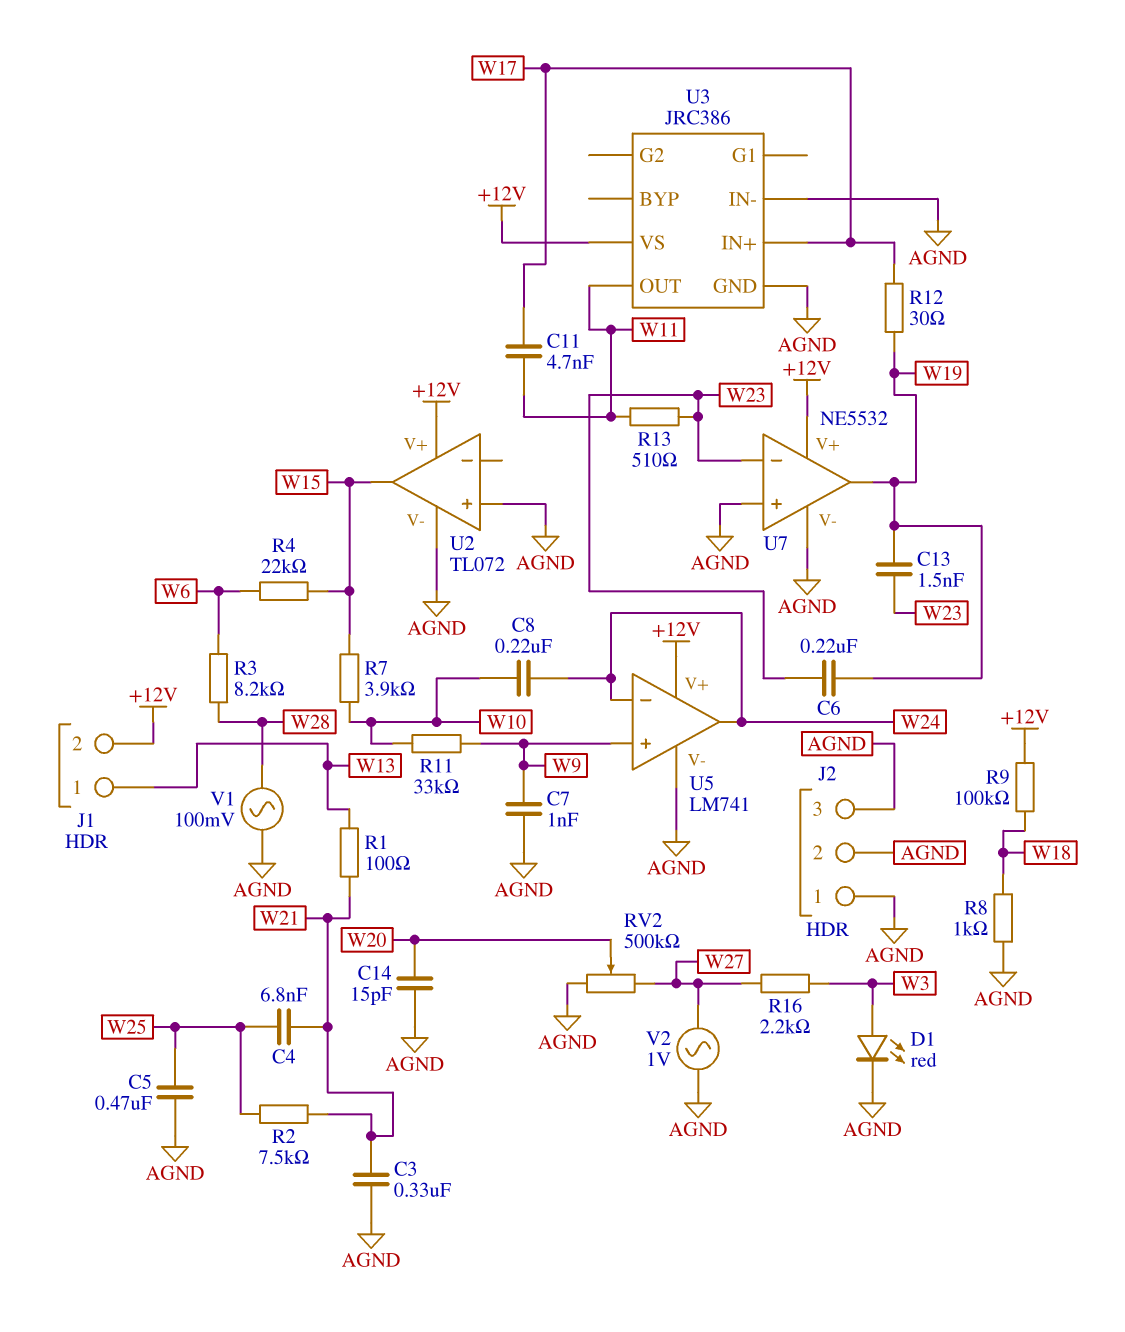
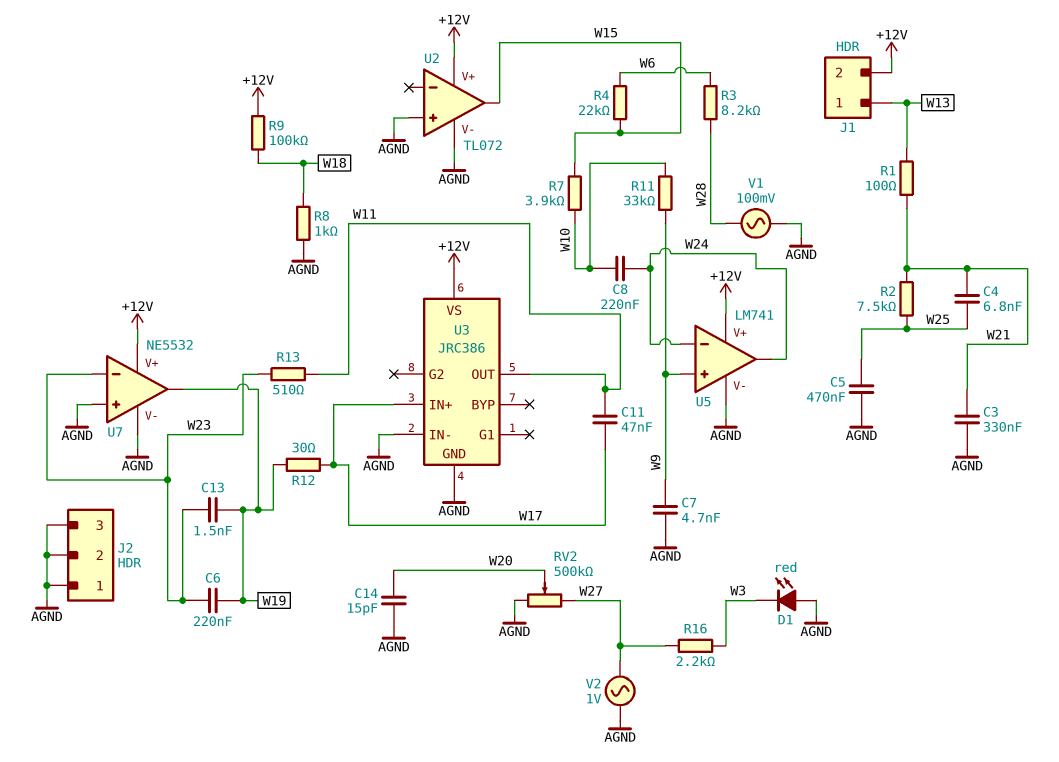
C7: 1nF (AGND, W9) -> 4.7nF (AGND, W9)
C11: 4.7nF (W11, W17) -> 47nF (W11, W17)
D1: LED red (A W3, K AGND) -> LED red (A AGND, K W3)

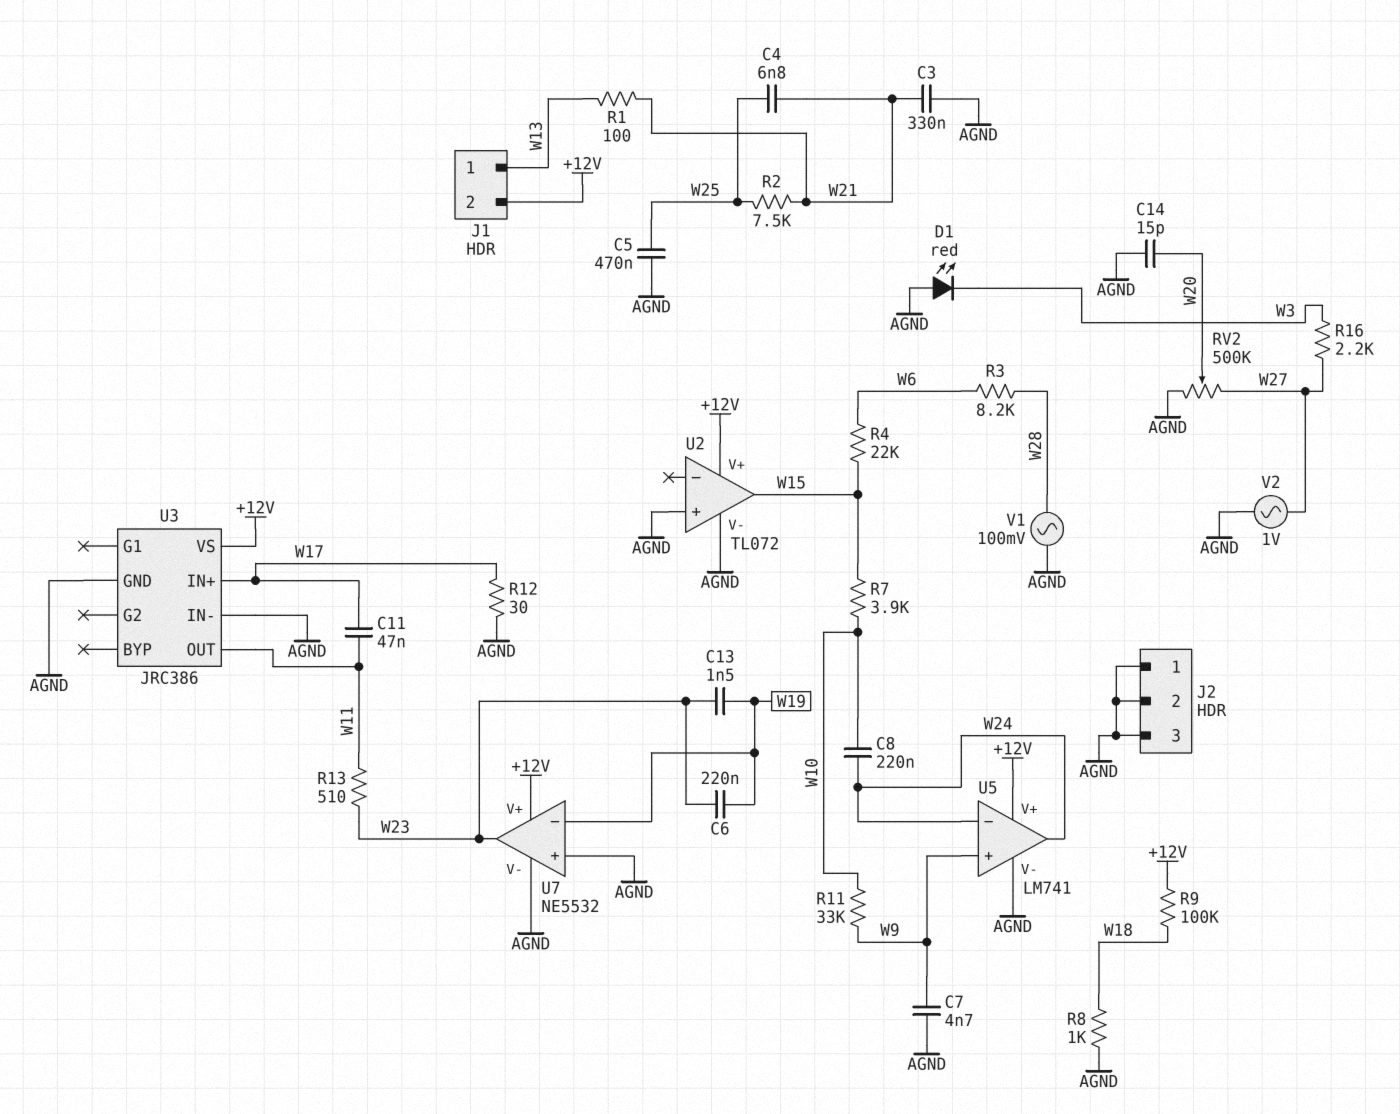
R12: 30 (W17, W19) -> 30 (AGND, W17)
U7 pin in-: W23 -> W19
U7 pin out: W19 -> W23

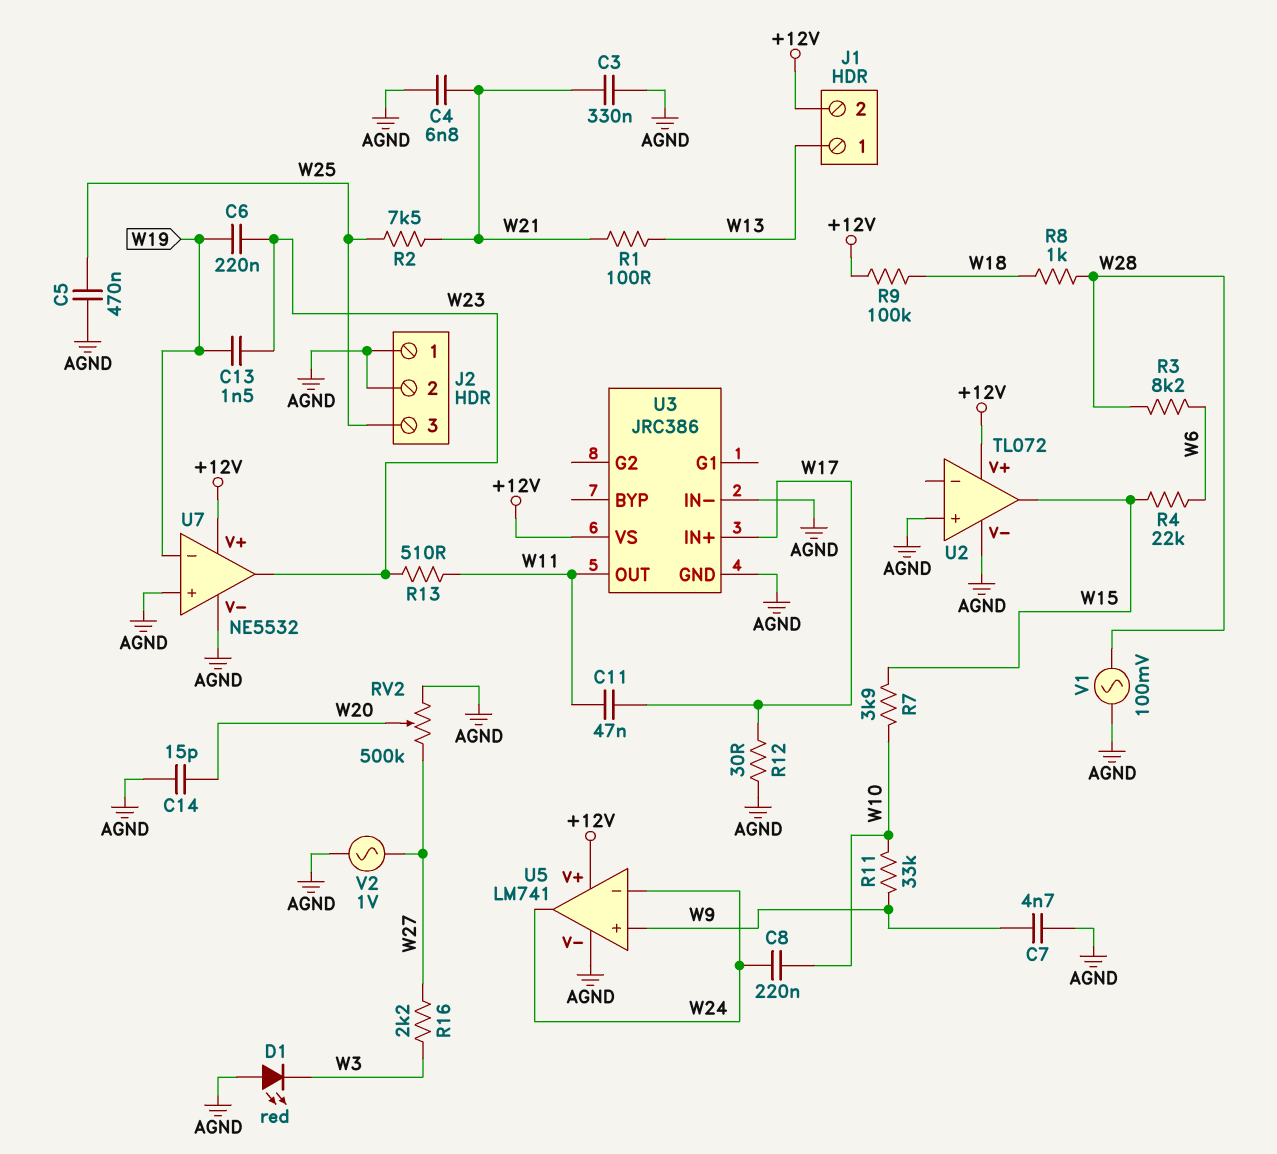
C4: 6.8nF (W21, W25) -> 6.8nF (AGND, W21)
J2 pin 3: AGND -> W25
R8: 1k (AGND, W18) -> 1k (W18, W28)

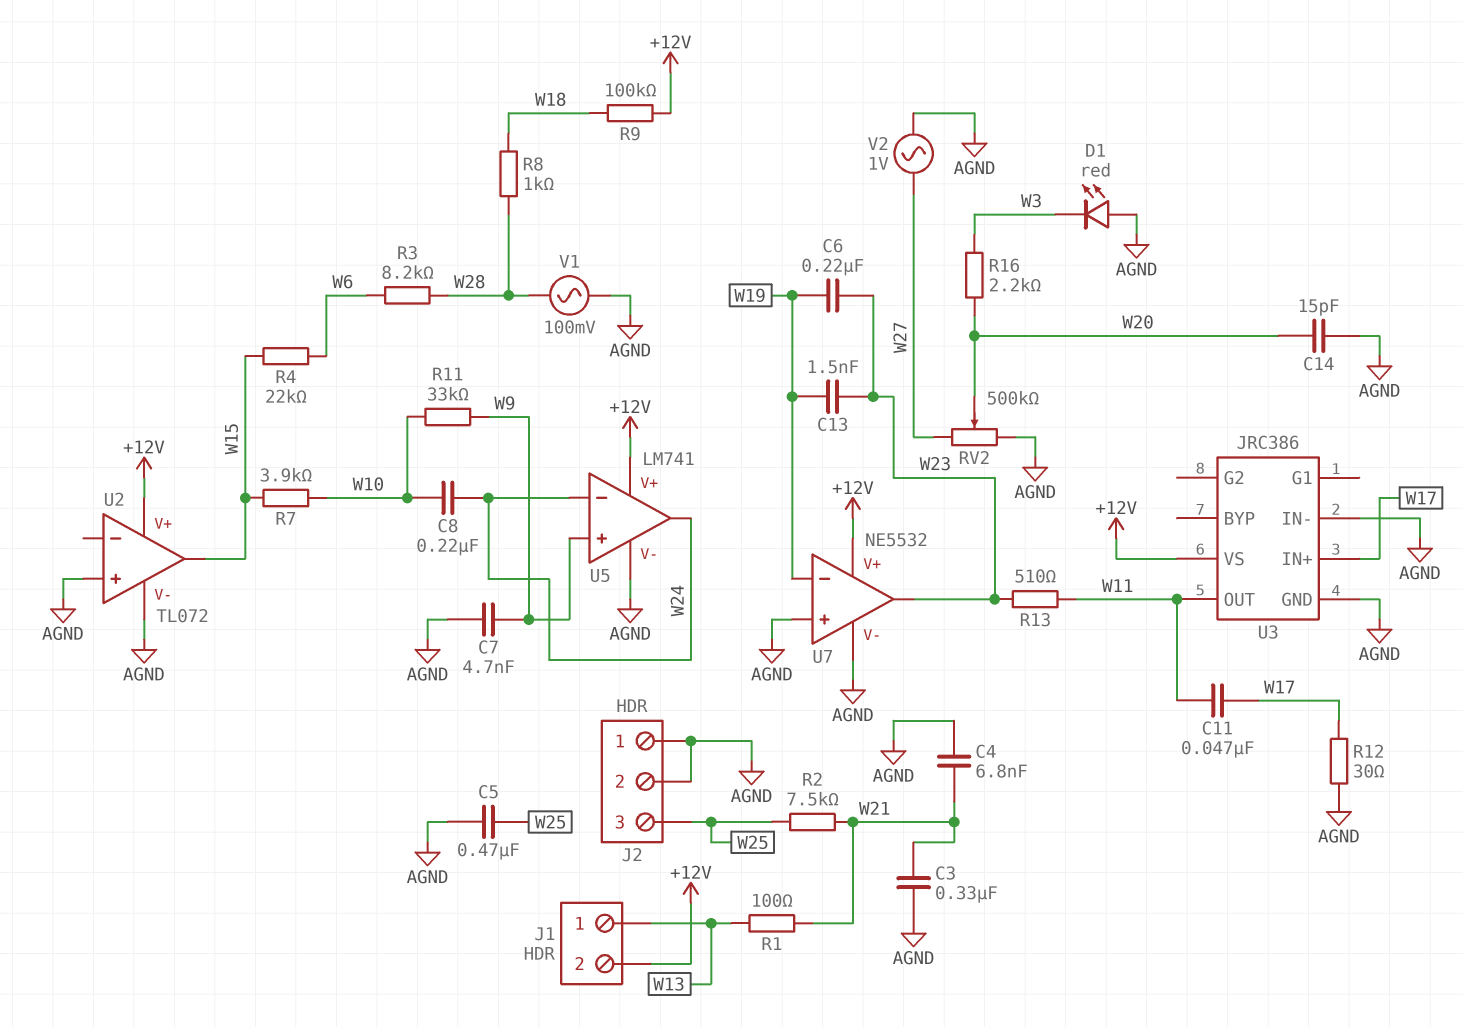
R16: 2.2k (W3, W27) -> 2.2k (W3, W20)

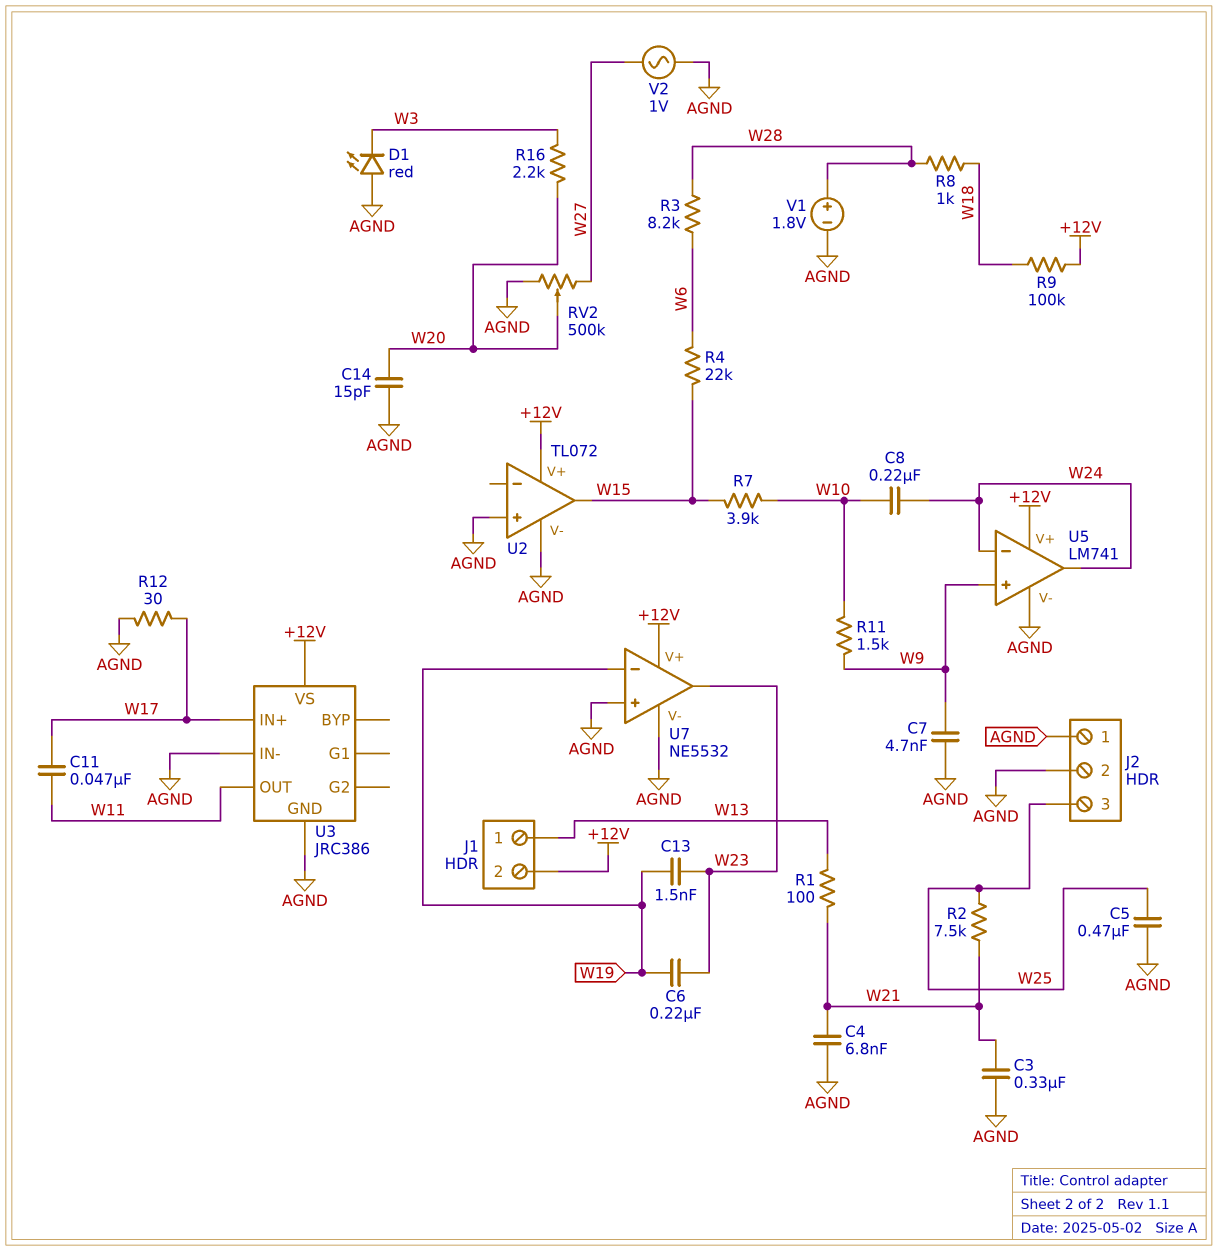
R11: 33k (W9, W10) -> 1.5k (W9, W10)
R13: 510 (W11, W23) -> none
V1: AC 100mV (AGND, W28) -> 1.8V (plus W28, minus AGND)

